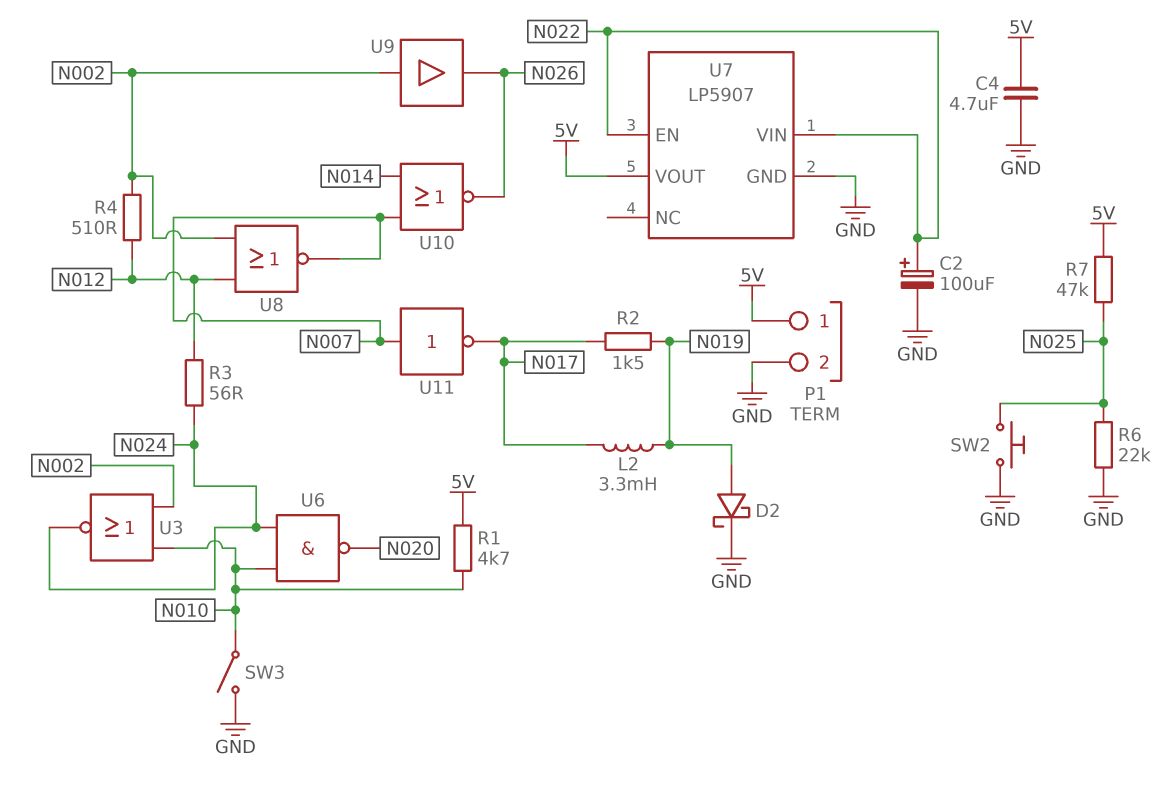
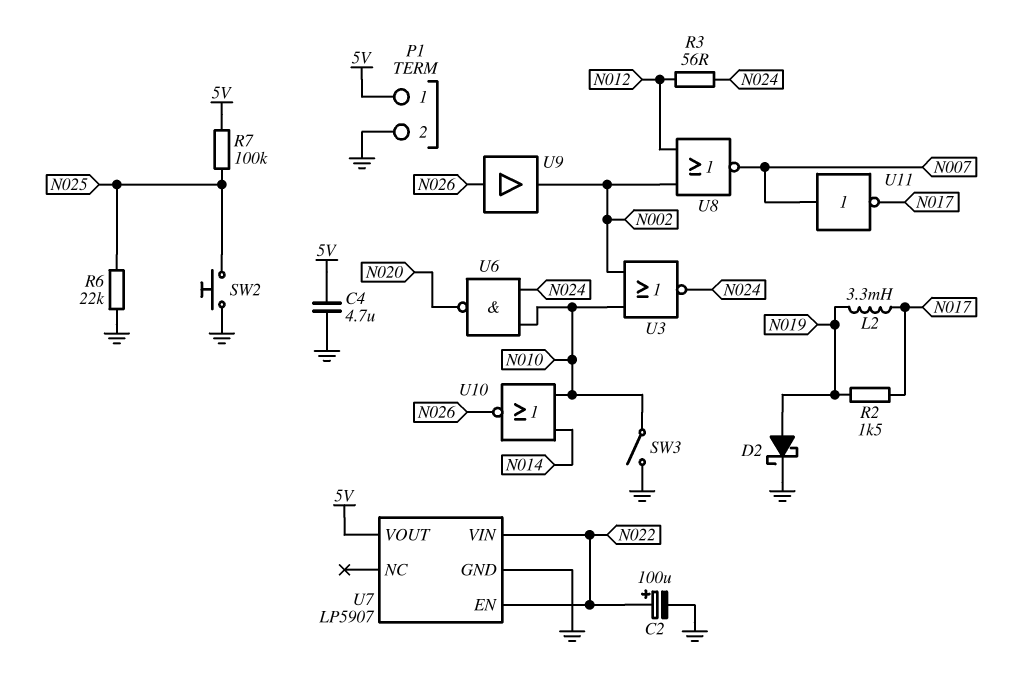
R1: 4.7k (5V, N010) -> none
R4: 510 (N002, N012) -> none
R7: 47k (5V, N025) -> 100k (5V, N025)
U9: buffer (in N002, out N026) -> buffer (in N026, out N002)
U10: NOR (in N007, in N014, out N026) -> NOR (in N010, in N014, out N026)

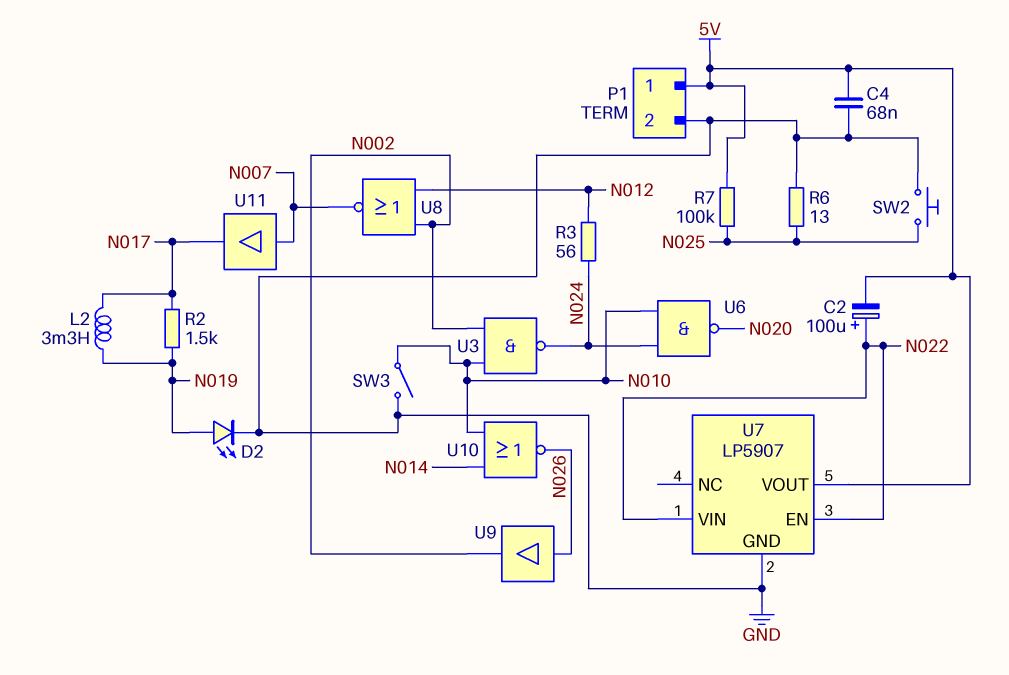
C2: 100uF (plus N022, minus GND) -> 100uF (plus N022, minus 5V)
C4: 4.7uF (5V, GND) -> 68nF (5V, GND)
D2: schottky (A N019, K GND) -> LED (A N019, K GND)
R6: 22k (GND, N025) -> 13 (GND, N025)
U3: NOR (in N002, in N010, out N024) -> NAND (in N002, in N010, out N024)
U11: NOT (in N007, out N017) -> buffer (in N007, out N017)

